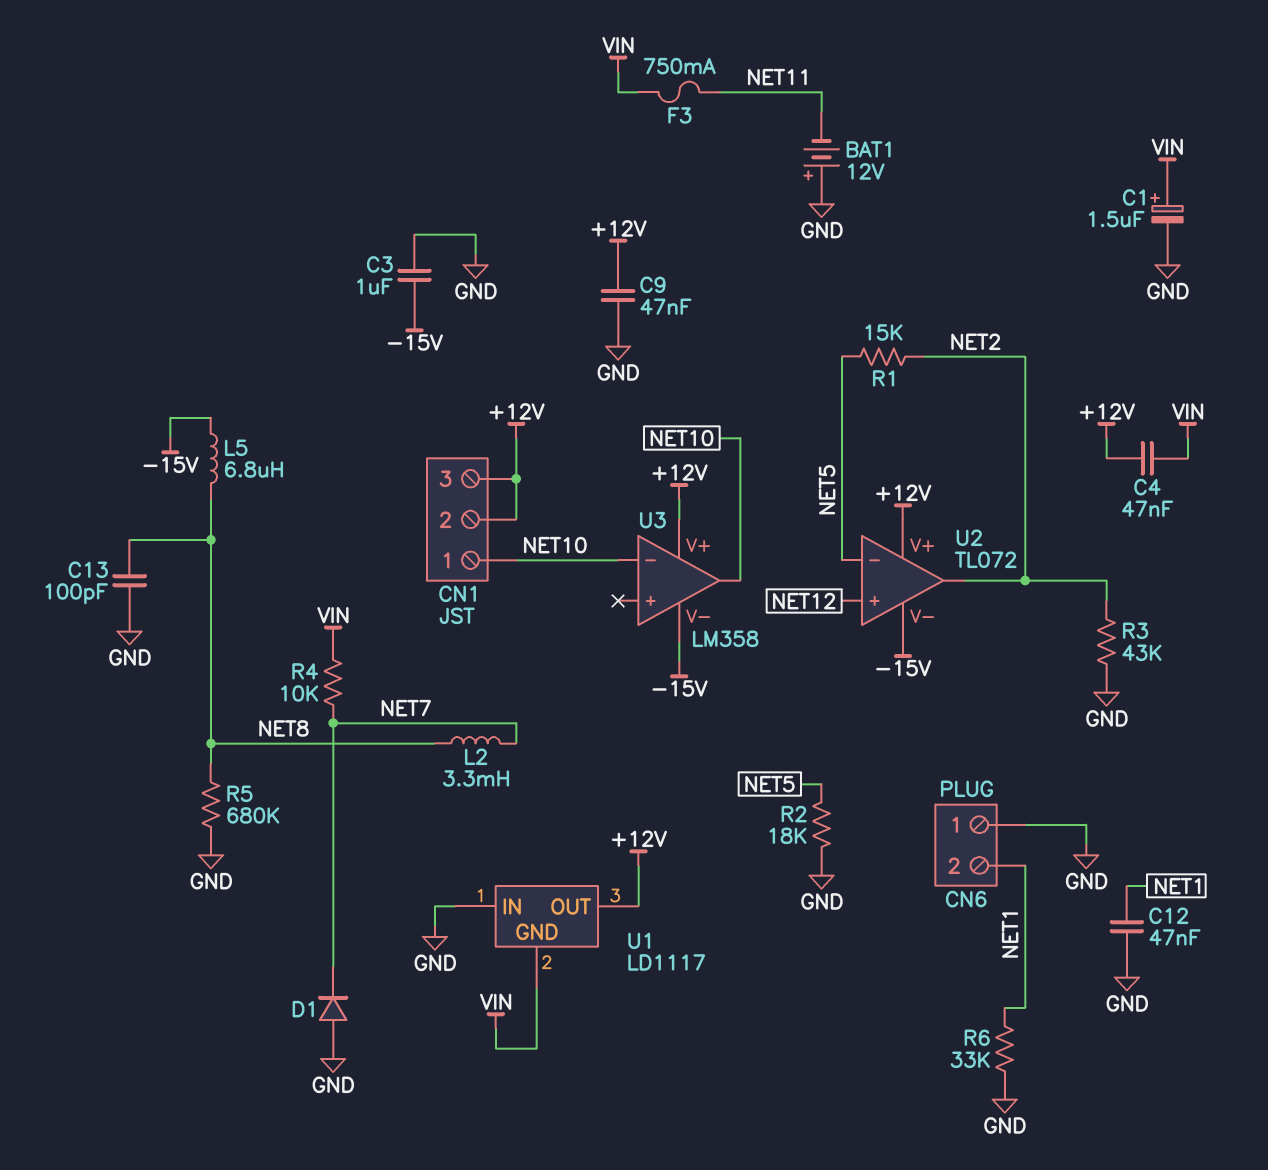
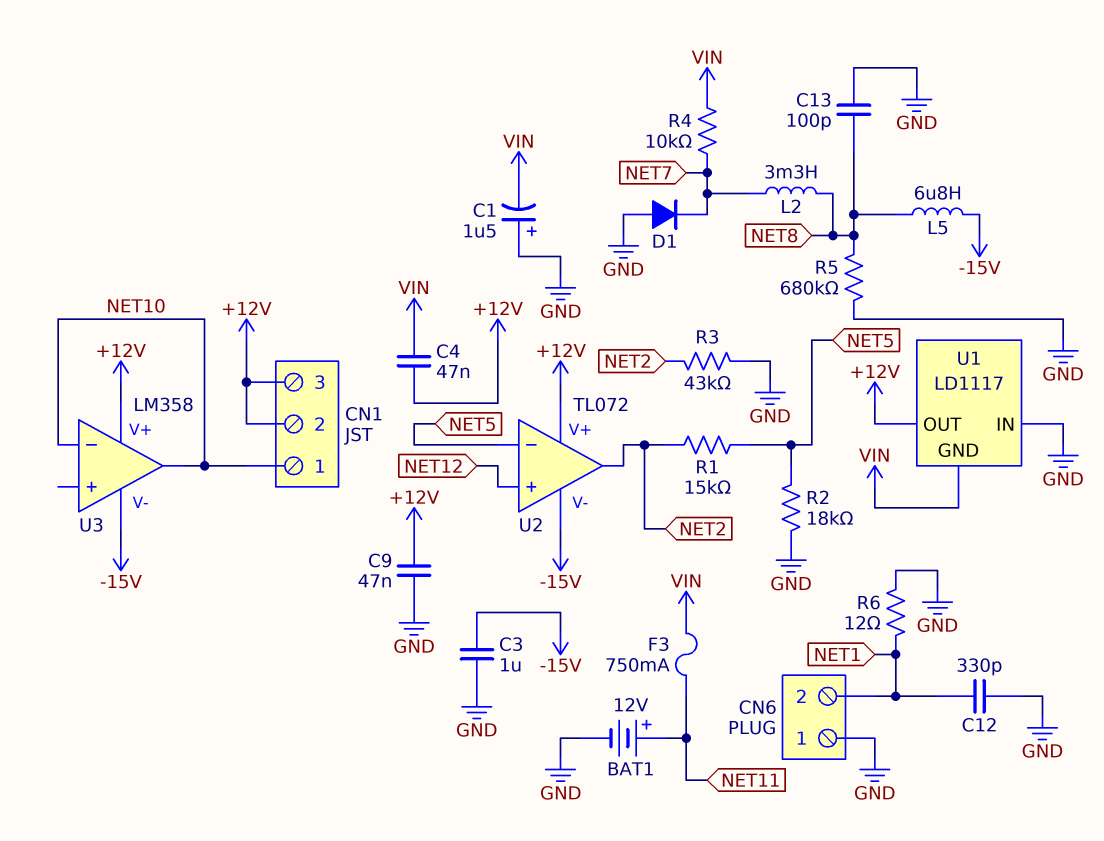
BAT1: 12V (plus GND, minus NET11) -> 12V (plus NET11, minus GND)
C1: 1.5uF (plus VIN, minus GND) -> 1.5uF (plus GND, minus VIN)
C12: 47nF (GND, NET1) -> 330pF (GND, NET1)
R6: 33k (GND, NET1) -> 12 (GND, NET1)

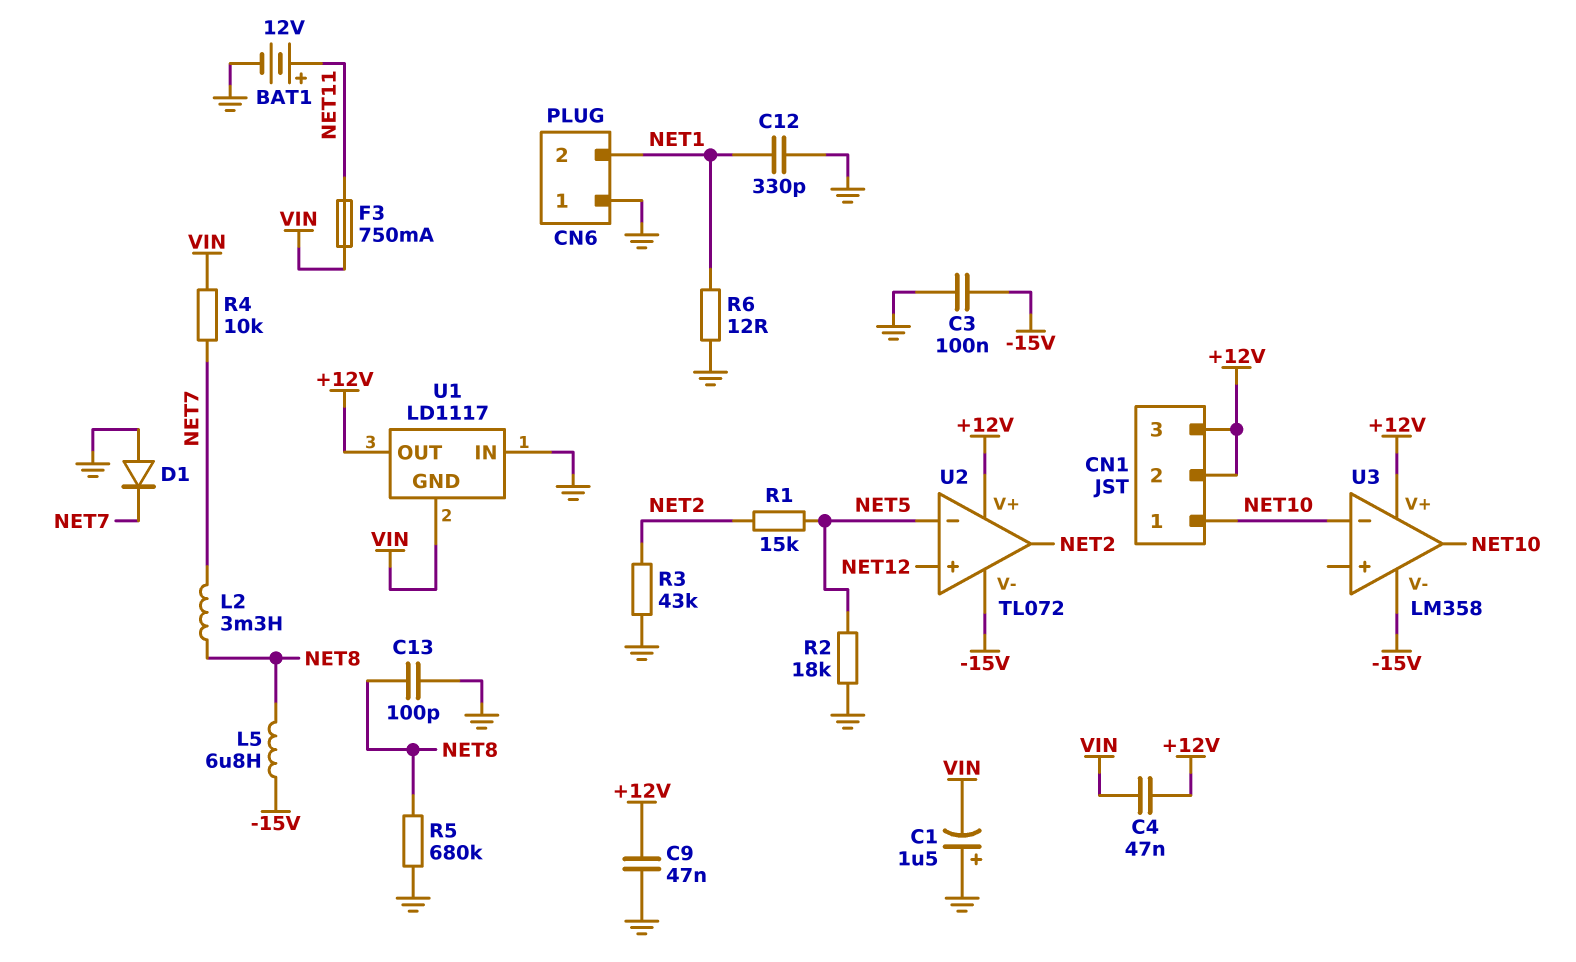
C3: 1uF (-15V, GND) -> 100nF (-15V, GND)

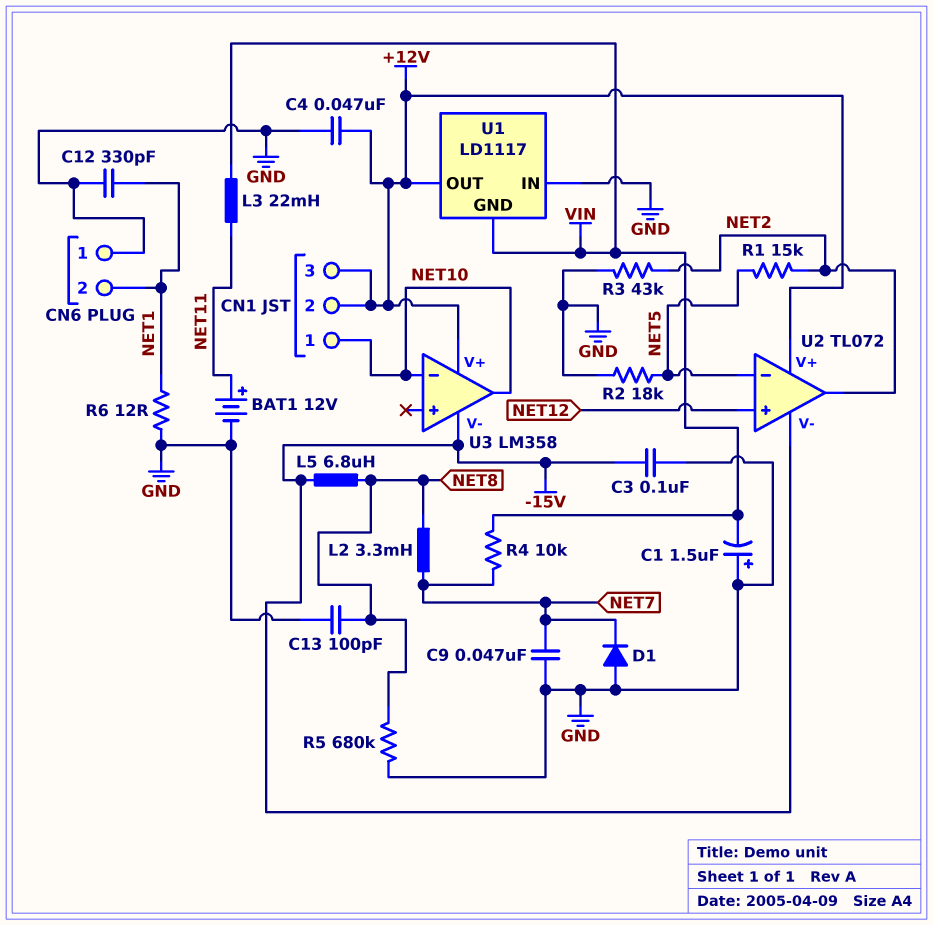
C4: 47nF (+12V, VIN) -> 47nF (+12V, GND)
C9: 47nF (+12V, GND) -> 47nF (GND, NET7)
F3: 750mA (NET11, VIN) -> none
L3: none -> 22mH (NET11, VIN)

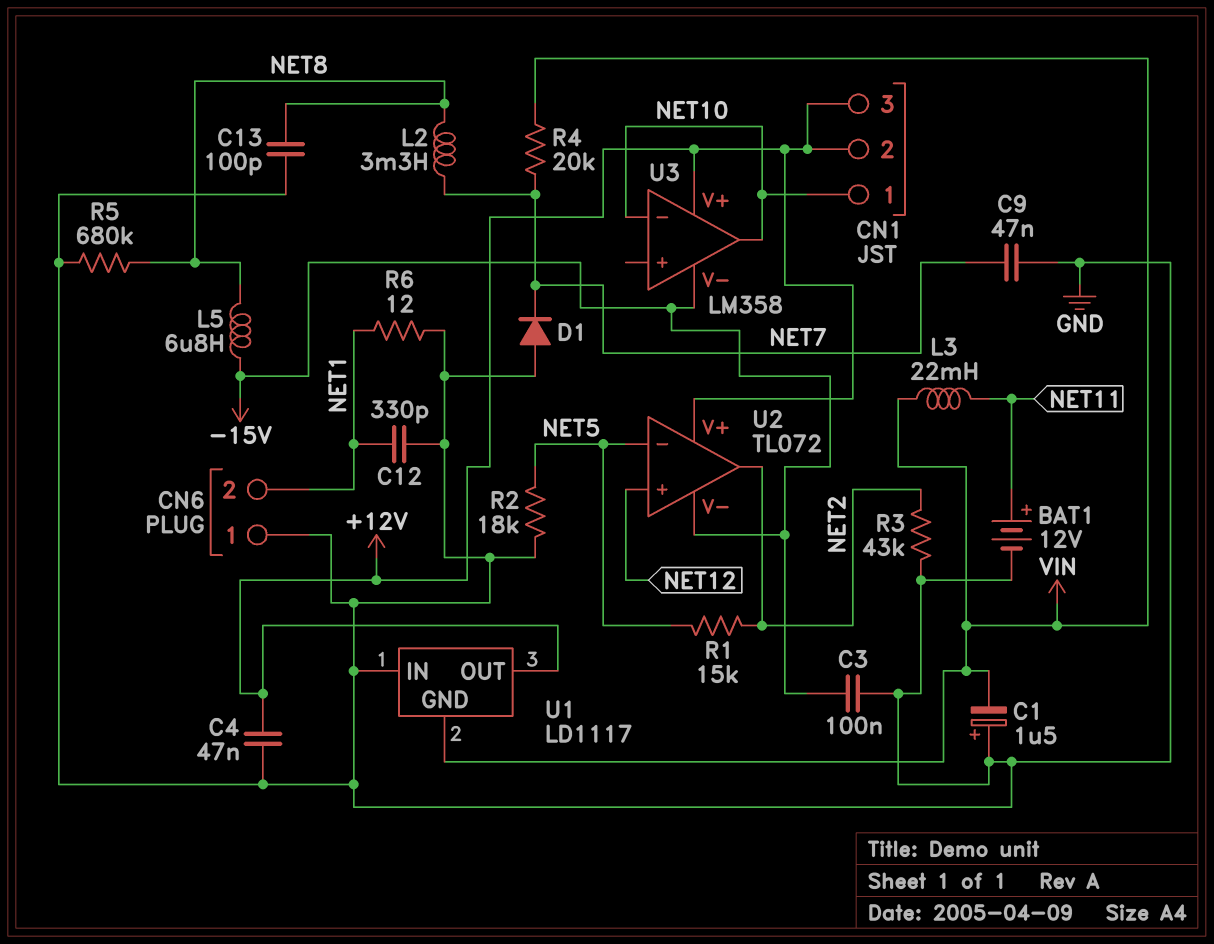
R4: 10k (NET7, VIN) -> 20k (NET7, VIN)

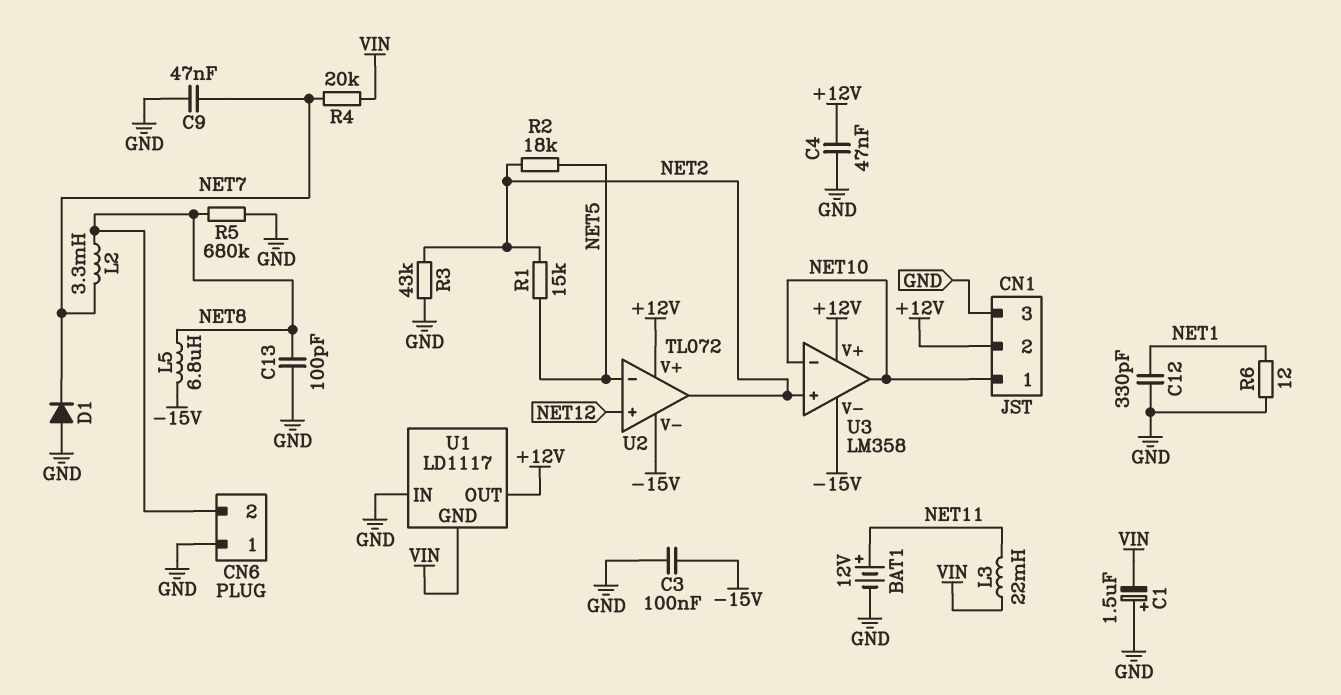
CN1 pin 3: +12V -> GND
CN6 pin 2: NET1 -> NET8
R2: 18k (GND, NET5) -> 18k (NET2, NET5)
U3 pin in+: none -> NET2

